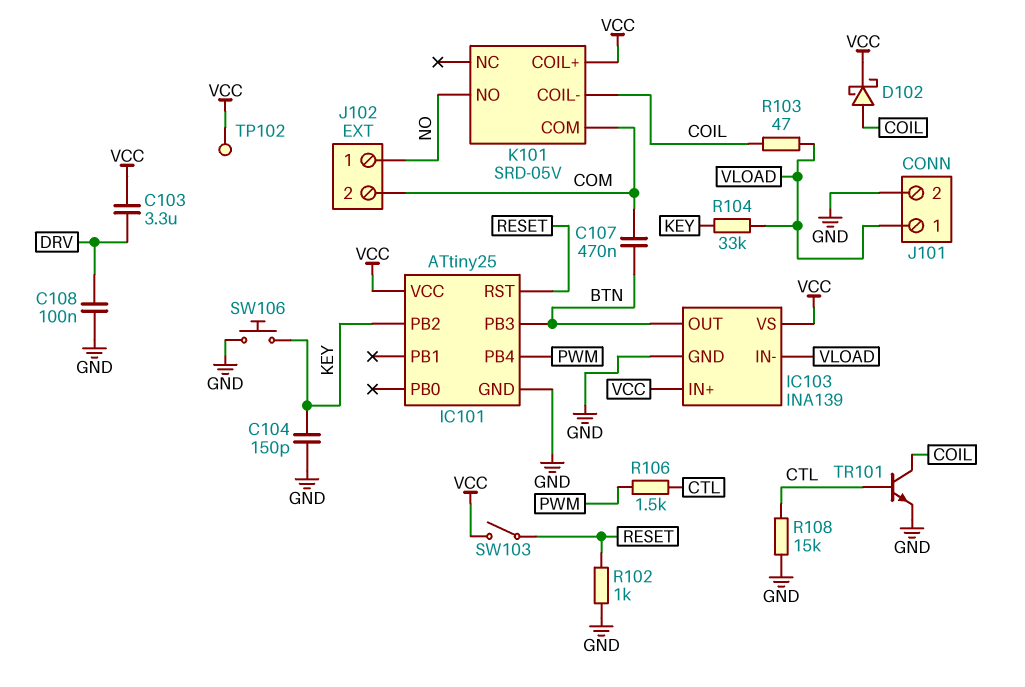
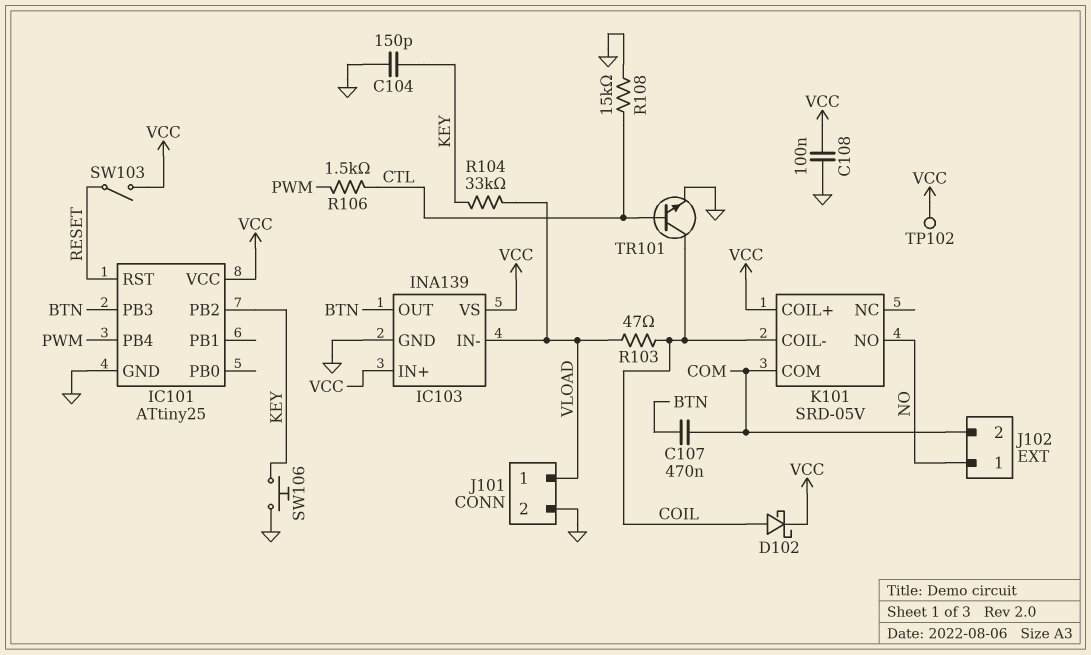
C103: 3.3uF (DRV, VCC) -> none
C108: 100nF (DRV, GND) -> 100nF (GND, VCC)
R102: 1k (GND, RESET) -> none

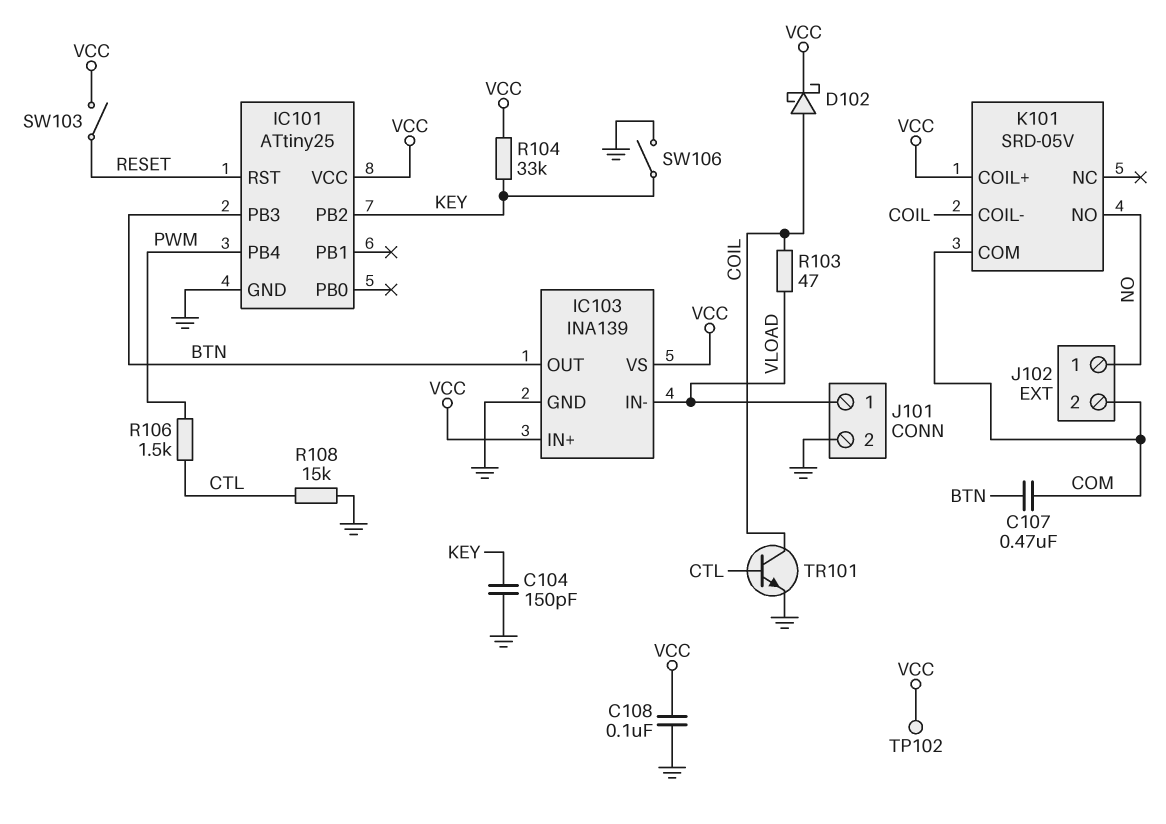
R104: 33k (KEY, VLOAD) -> 33k (KEY, VCC)
SW106: button (GND, KEY) -> switch (GND, KEY)

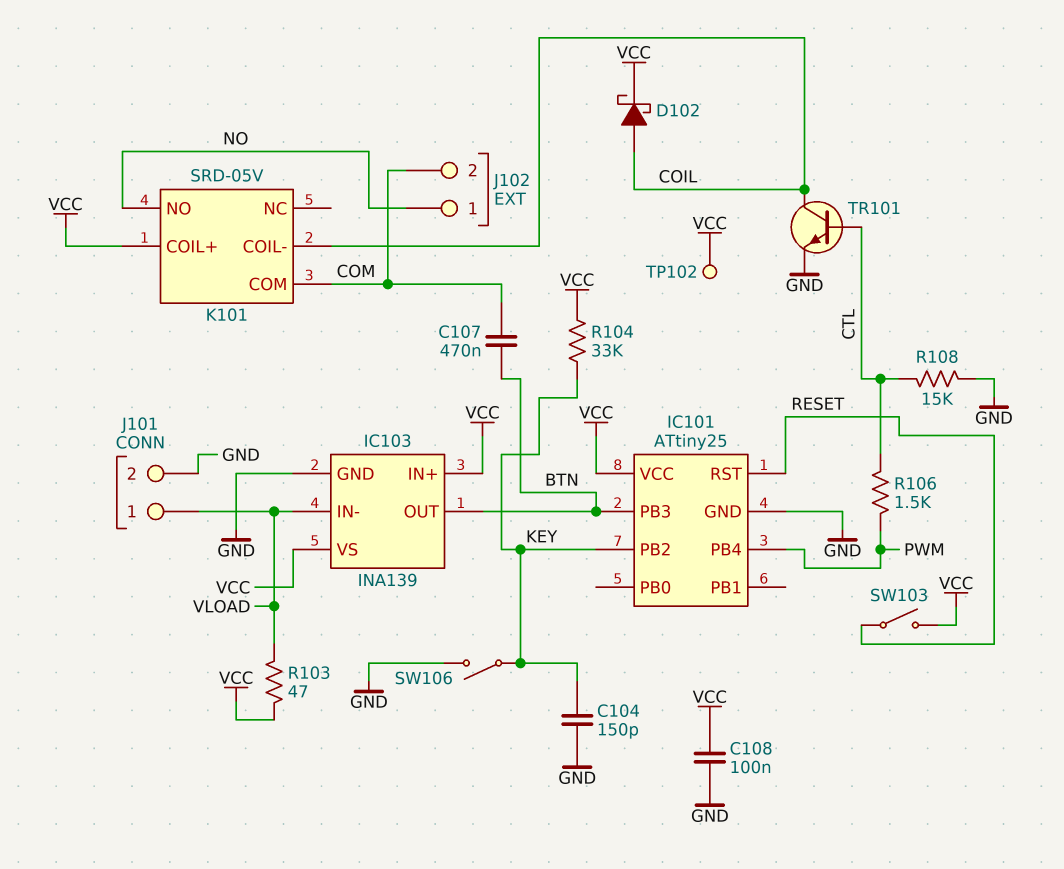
R103: 47 (COIL, VLOAD) -> 47 (VCC, VLOAD)

